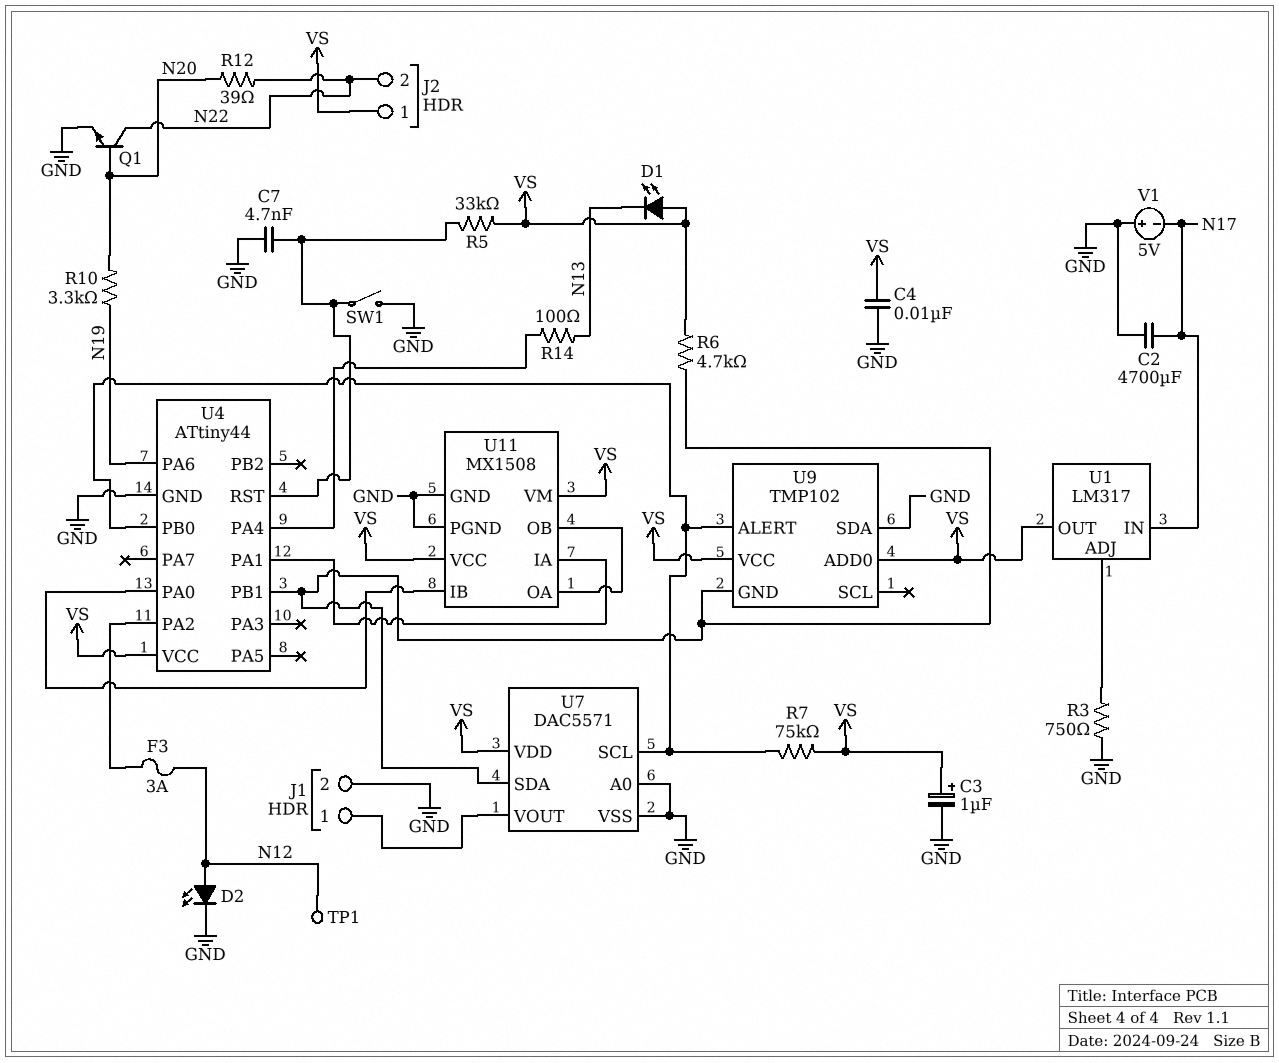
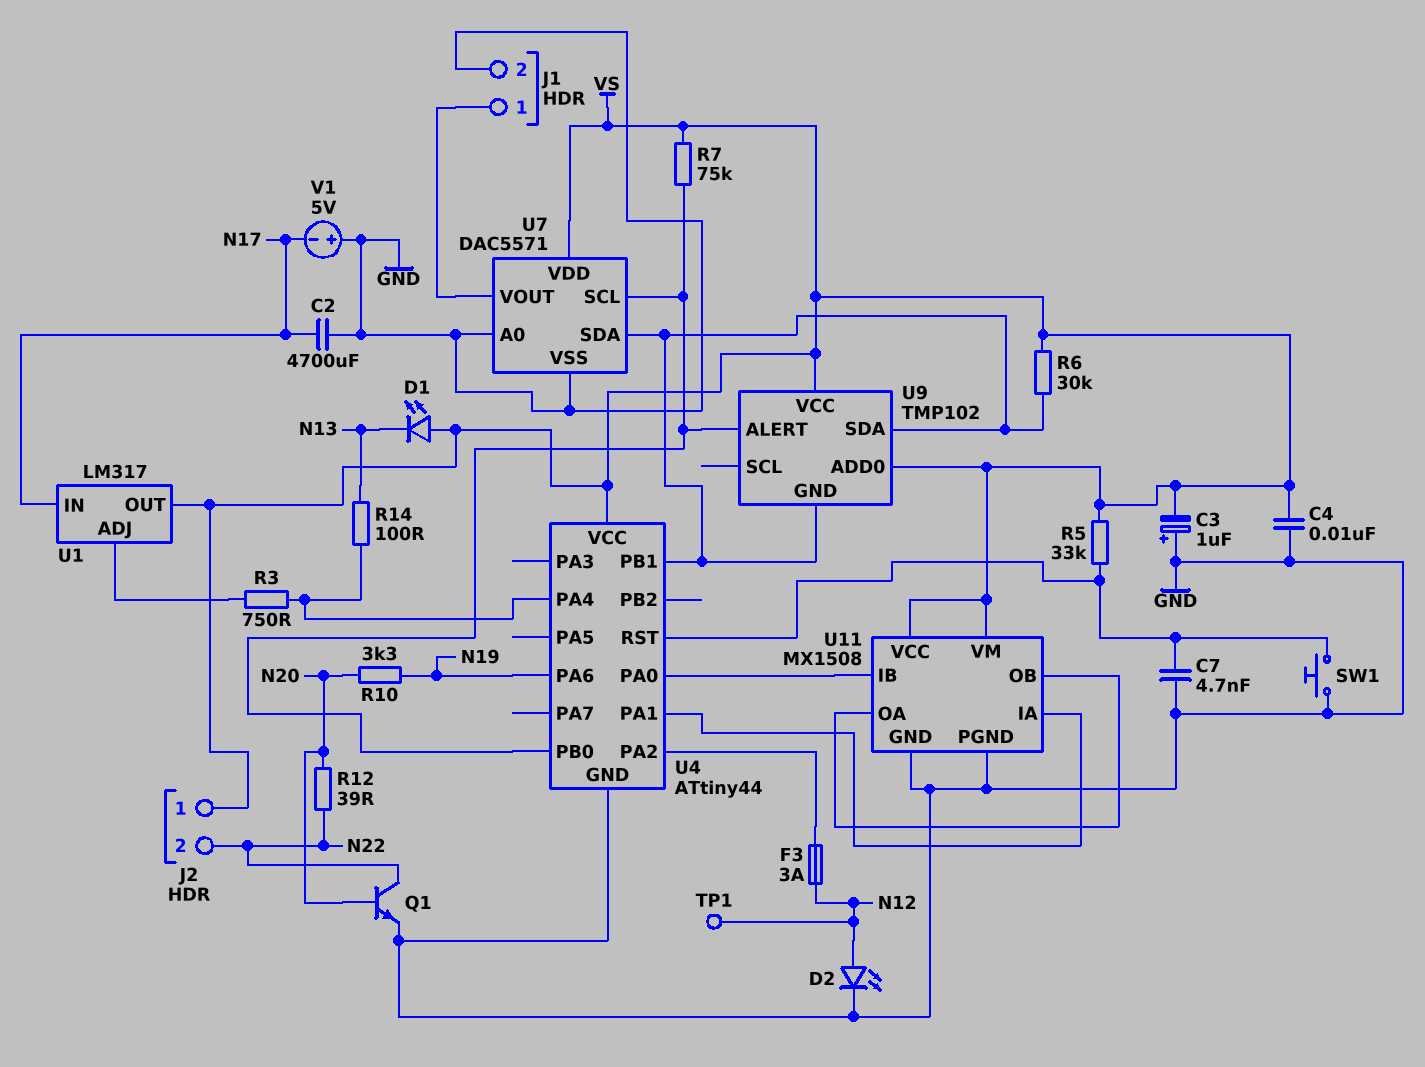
C3: 1uF (plus VS, minus GND) -> 1uF (plus GND, minus VS)
R3: 750 (GND, U1/ADJ) -> 750 (U1/ADJ, U4/PA4)
R6: 4.7k (U4/PB1, VS) -> 30k (U4/PB1, VS)
SW1: switch (GND, U4/RST) -> button (GND, U4/RST)
U9 pin SDA: GND -> U4/PB1

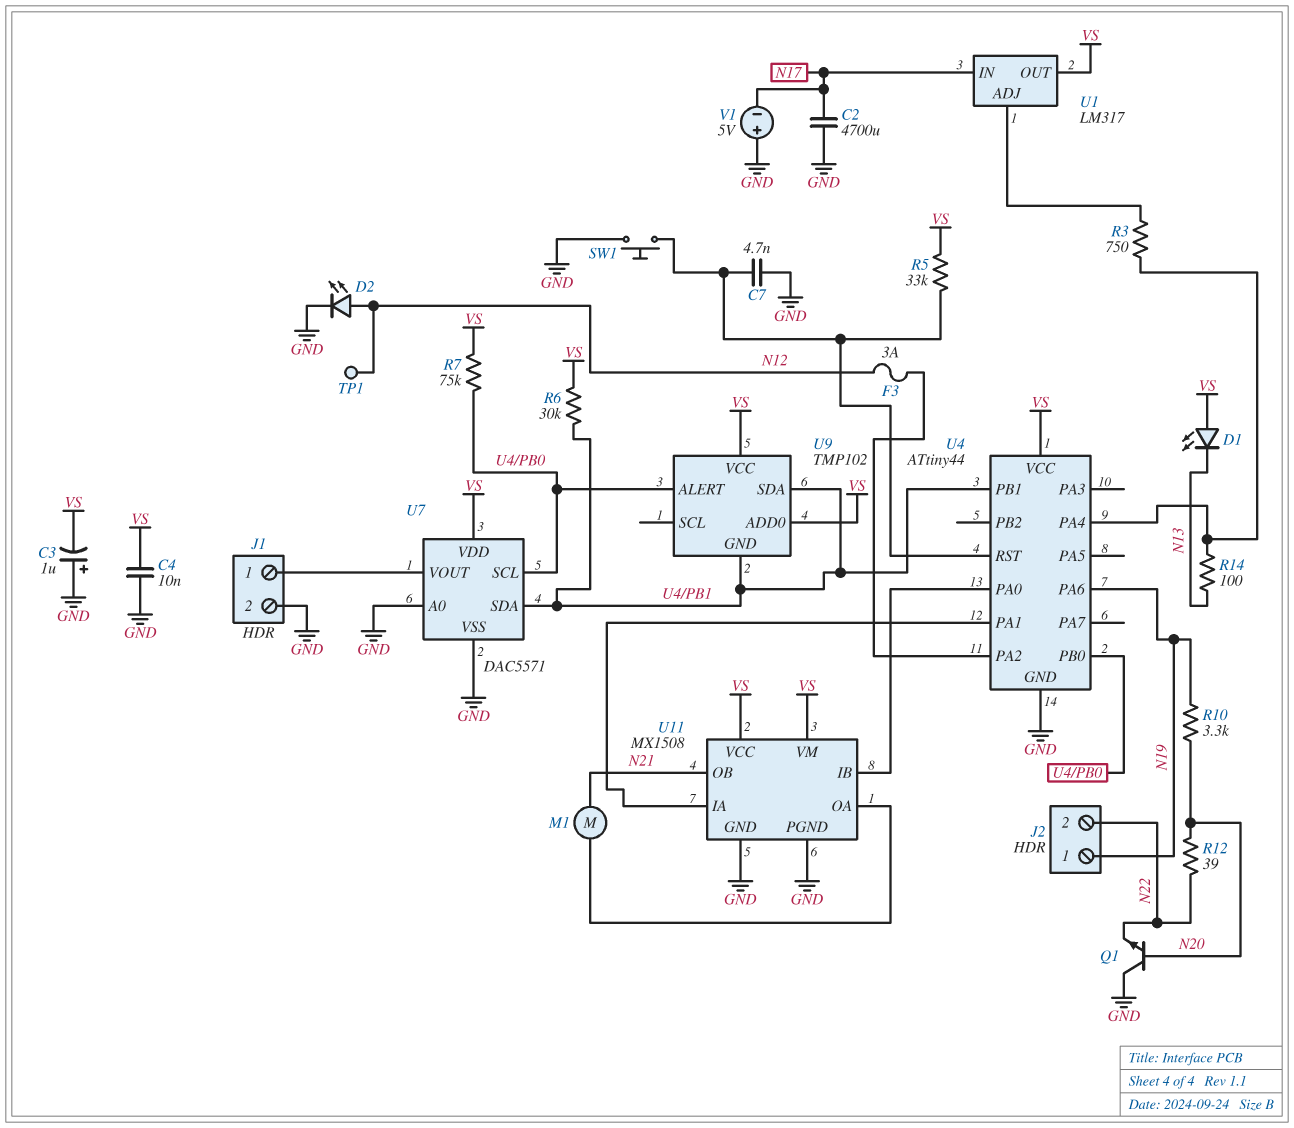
J2 pin 1: VS -> N19
M1: none -> motor (N21, U11/OA)
Q1: NPN (B N20, C N22, E GND) -> NPN (B N20, C GND, E N22)
U11 pin OB: U11/OA -> N21

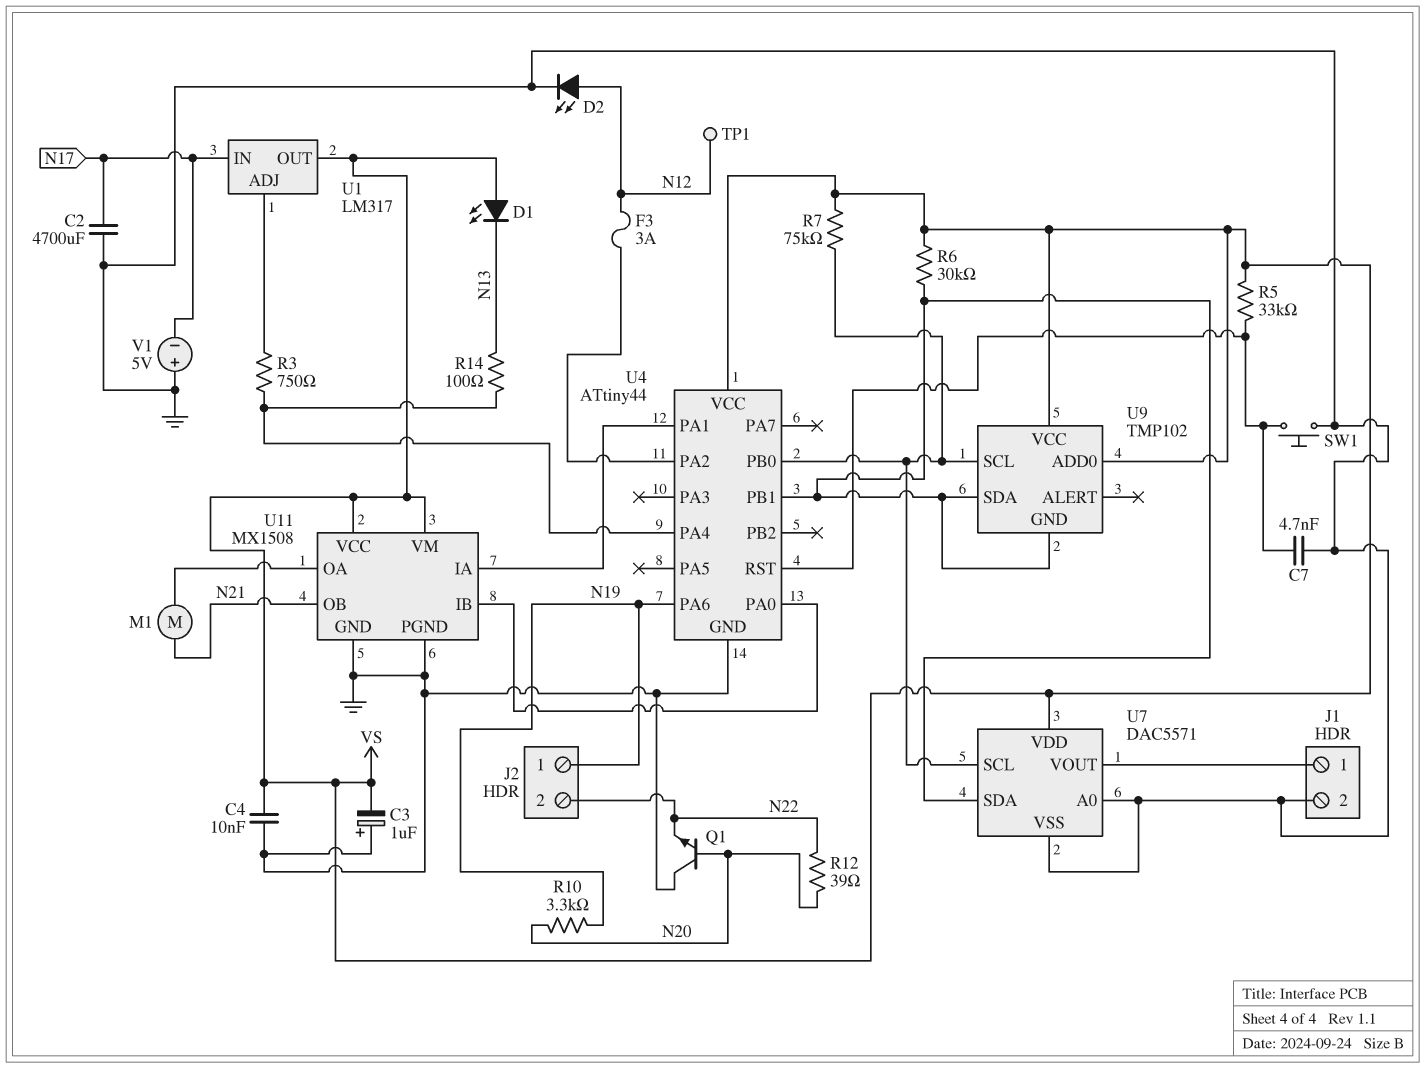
U9 pin ALERT: U4/PB0 -> none
U9 pin SCL: none -> U4/PB0

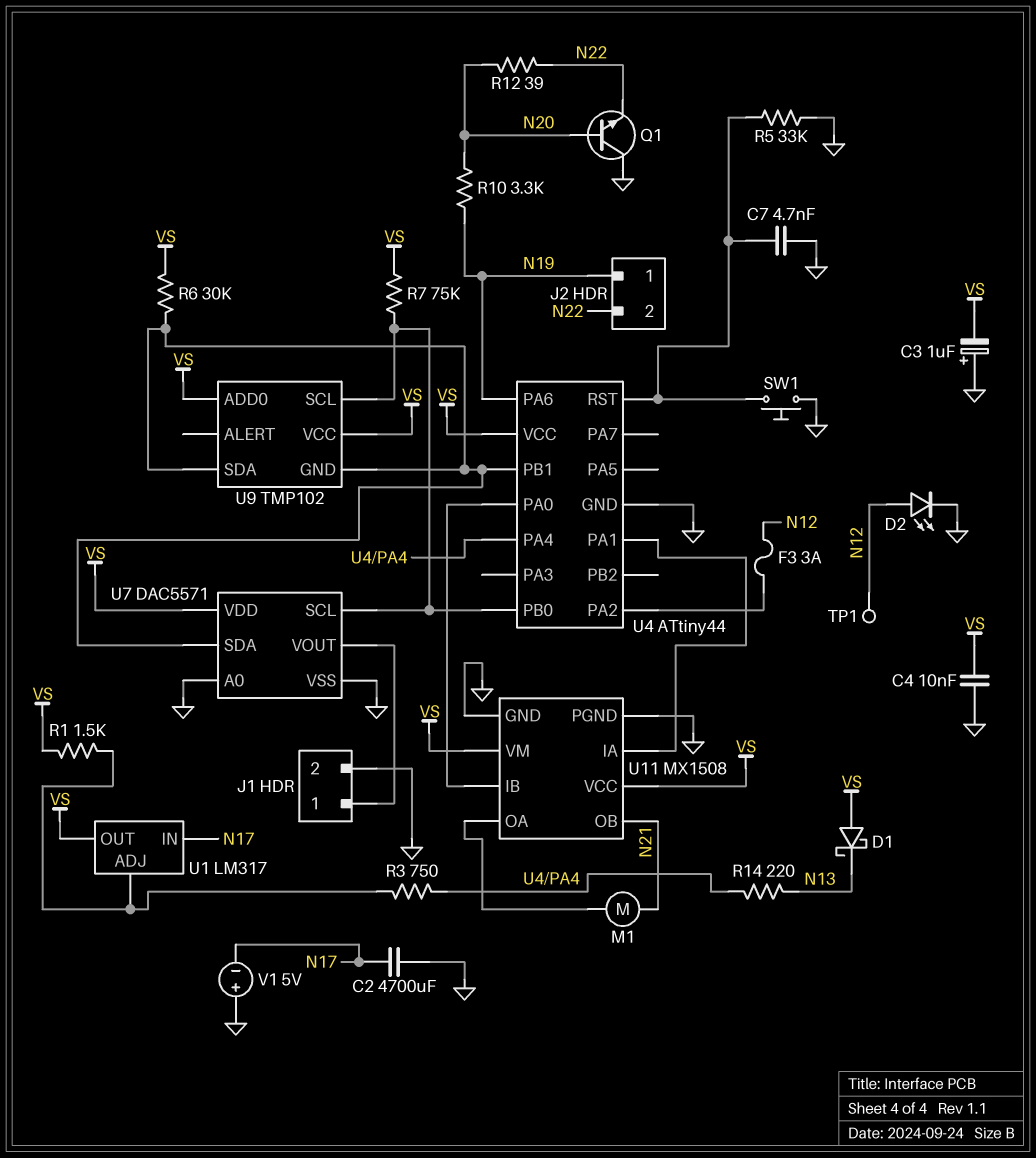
D1: LED (A VS, K N13) -> schottky (A VS, K N13)
R1: none -> 1.5k (U1/ADJ, VS)
R5: 33k (U4/RST, VS) -> 33k (GND, U4/RST)
R14: 100 (N13, U4/PA4) -> 220 (N13, U4/PA4)

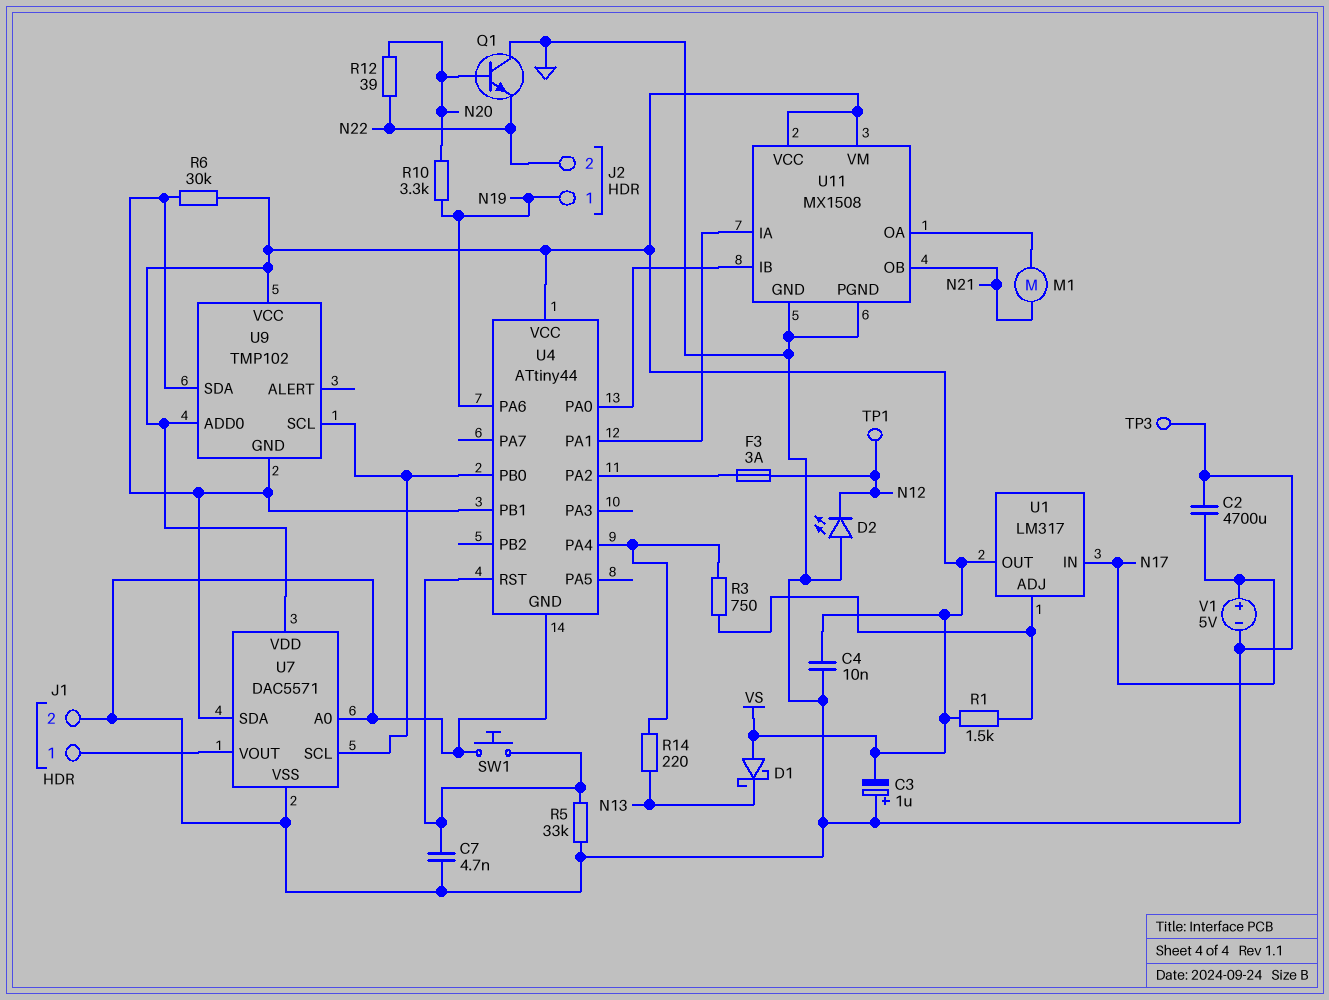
D2: LED (A N12, K GND) -> LED (A GND, K N12)
R7: 75k (U4/PB0, VS) -> none
TP3: none -> test point (GND)
V1: 5V (plus GND, minus N17) -> 5V (plus N17, minus GND)

